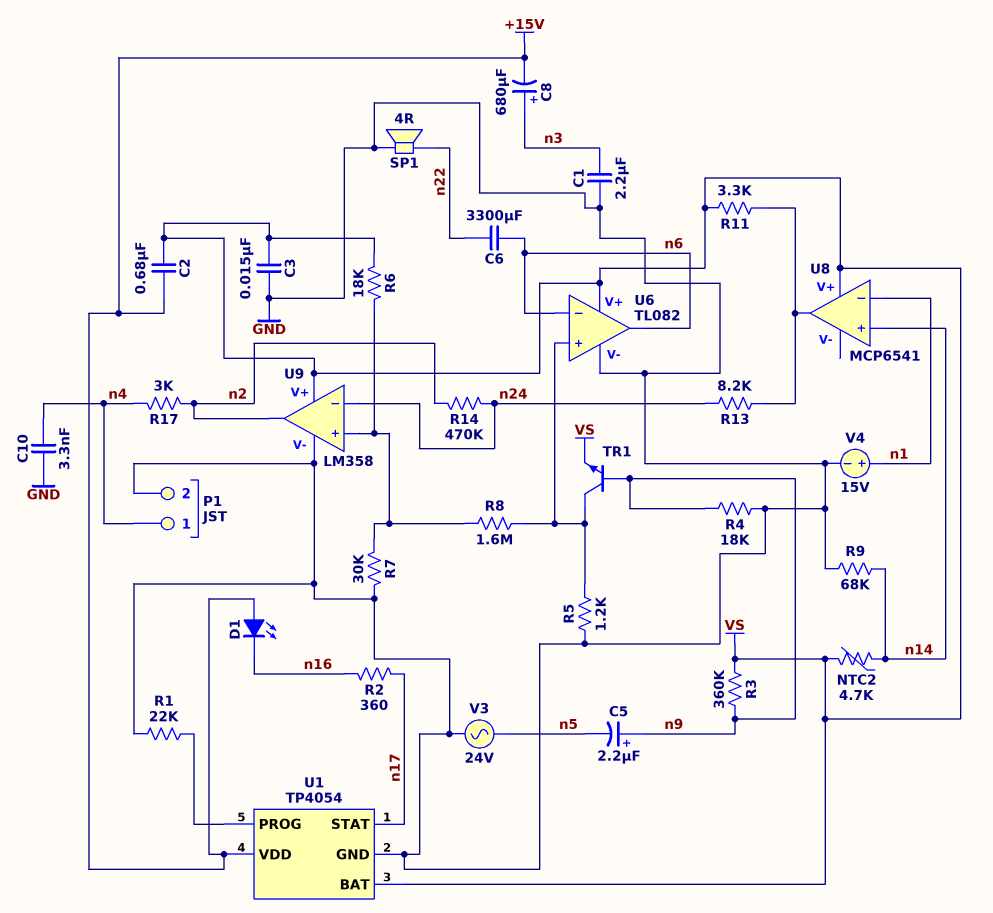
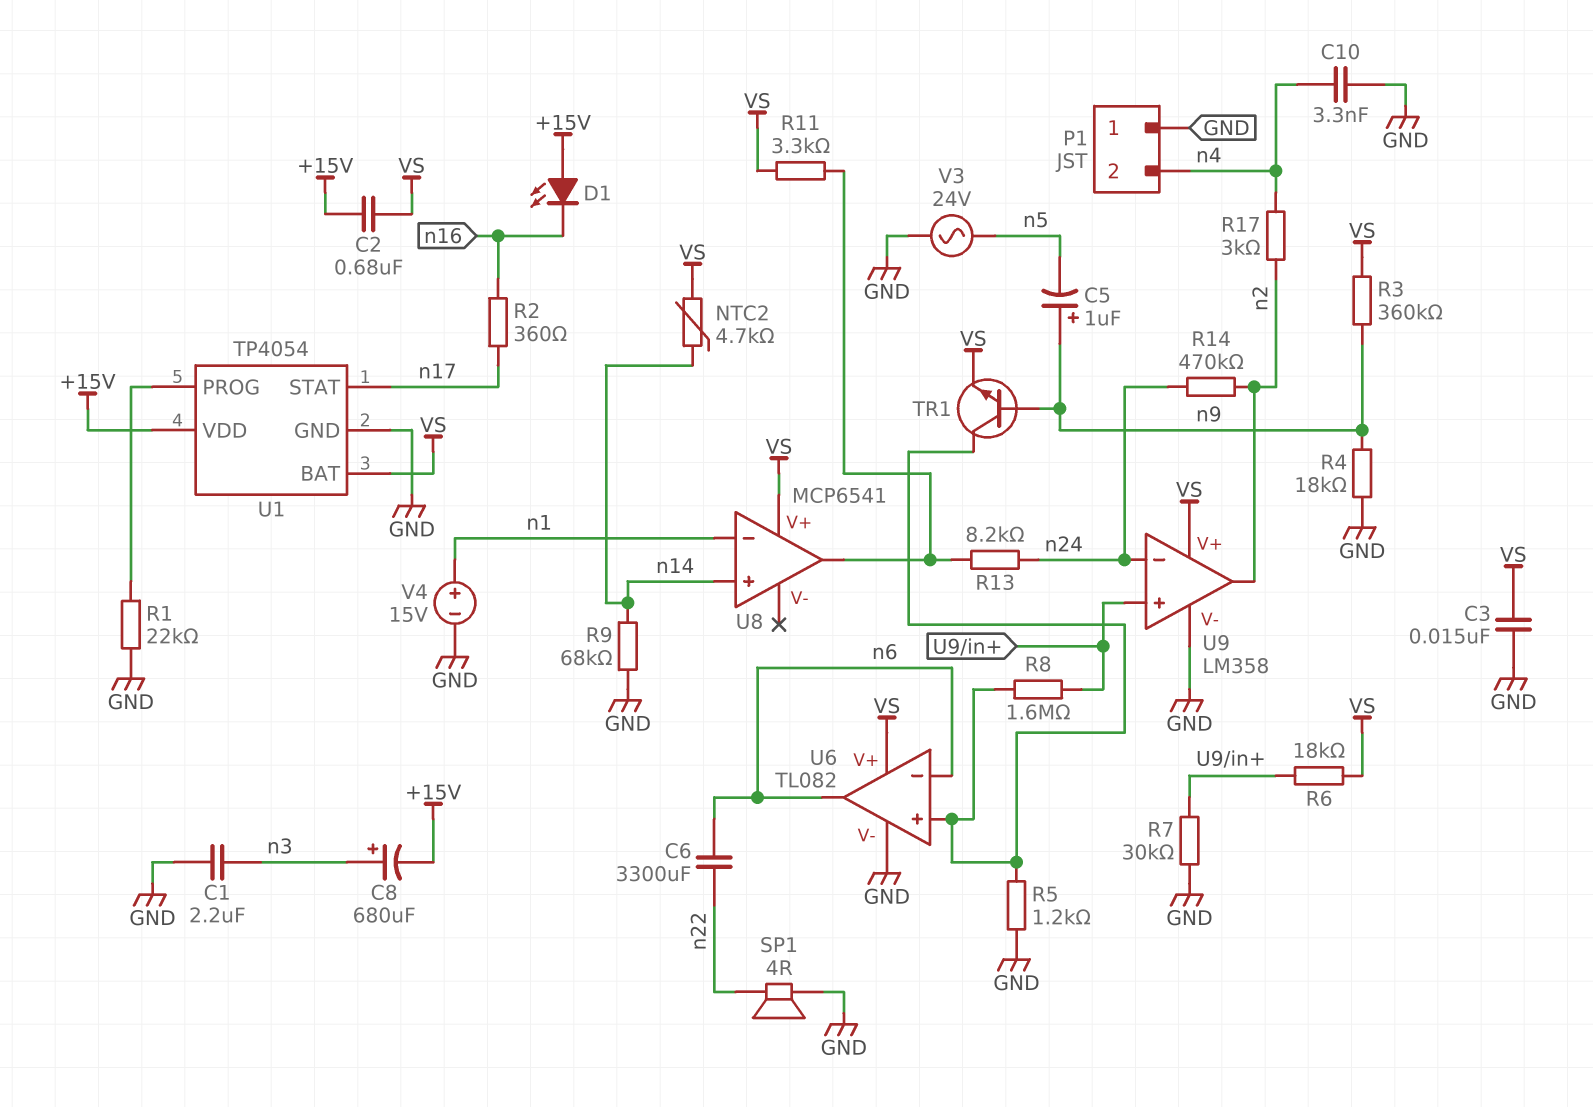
C5: 2.2uF (plus n9, minus n5) -> 1uF (plus n9, minus n5)
P1 pin 1: n4 -> GND
P1 pin 2: GND -> n4

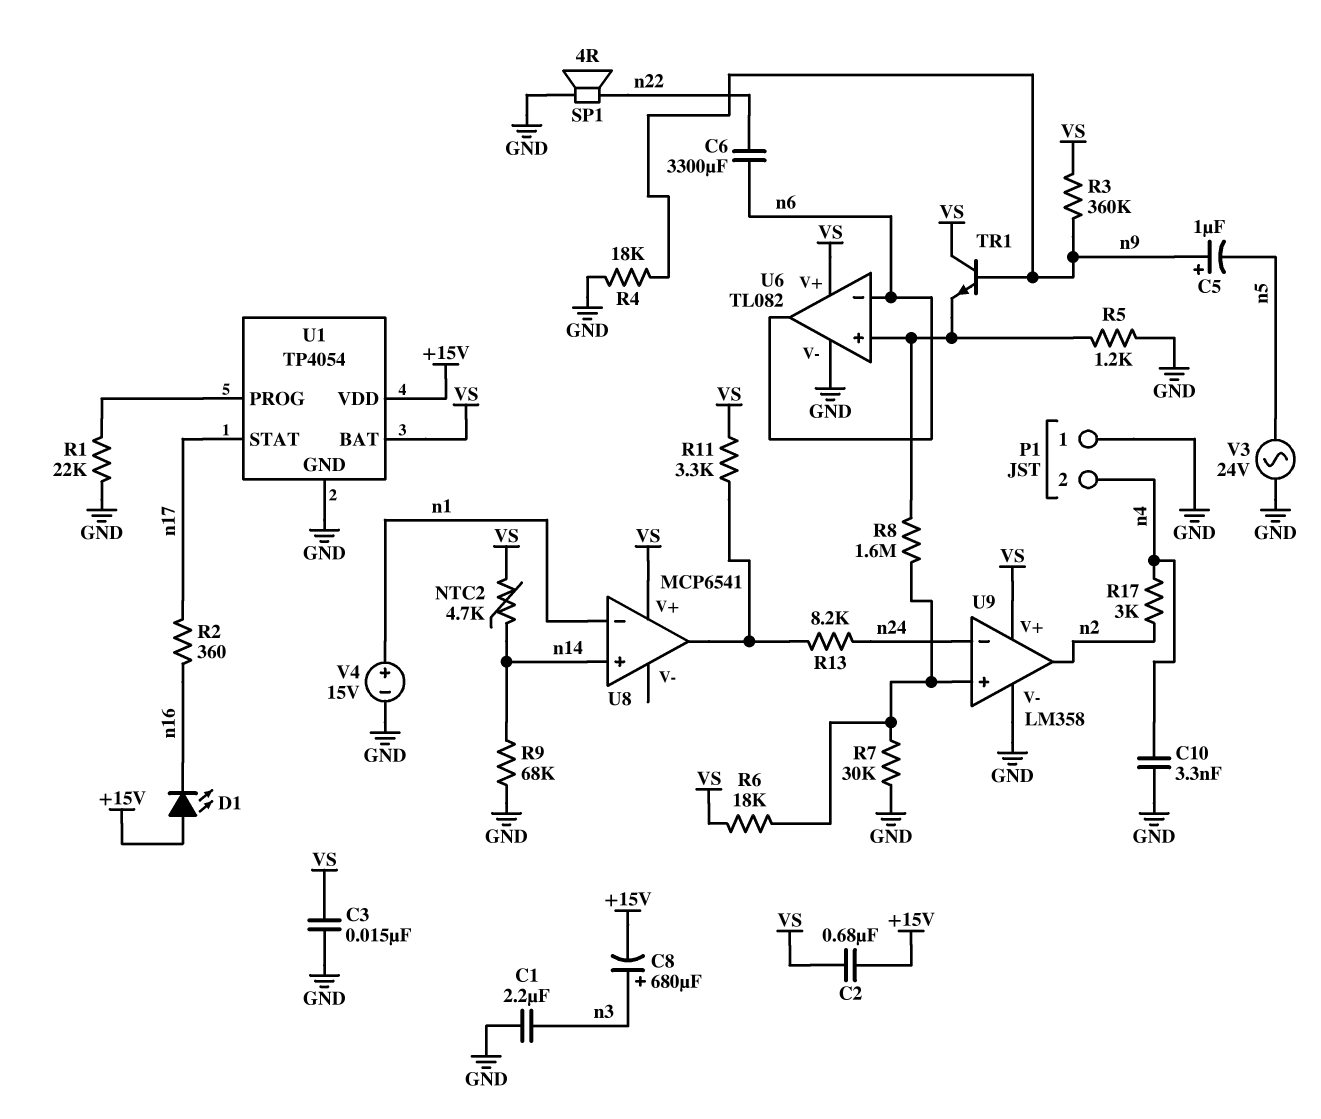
R14: 470k (n2, n24) -> none
TR1: NPN (B n9, C U6/in+, E VS) -> NPN (B n9, C VS, E U6/in+)

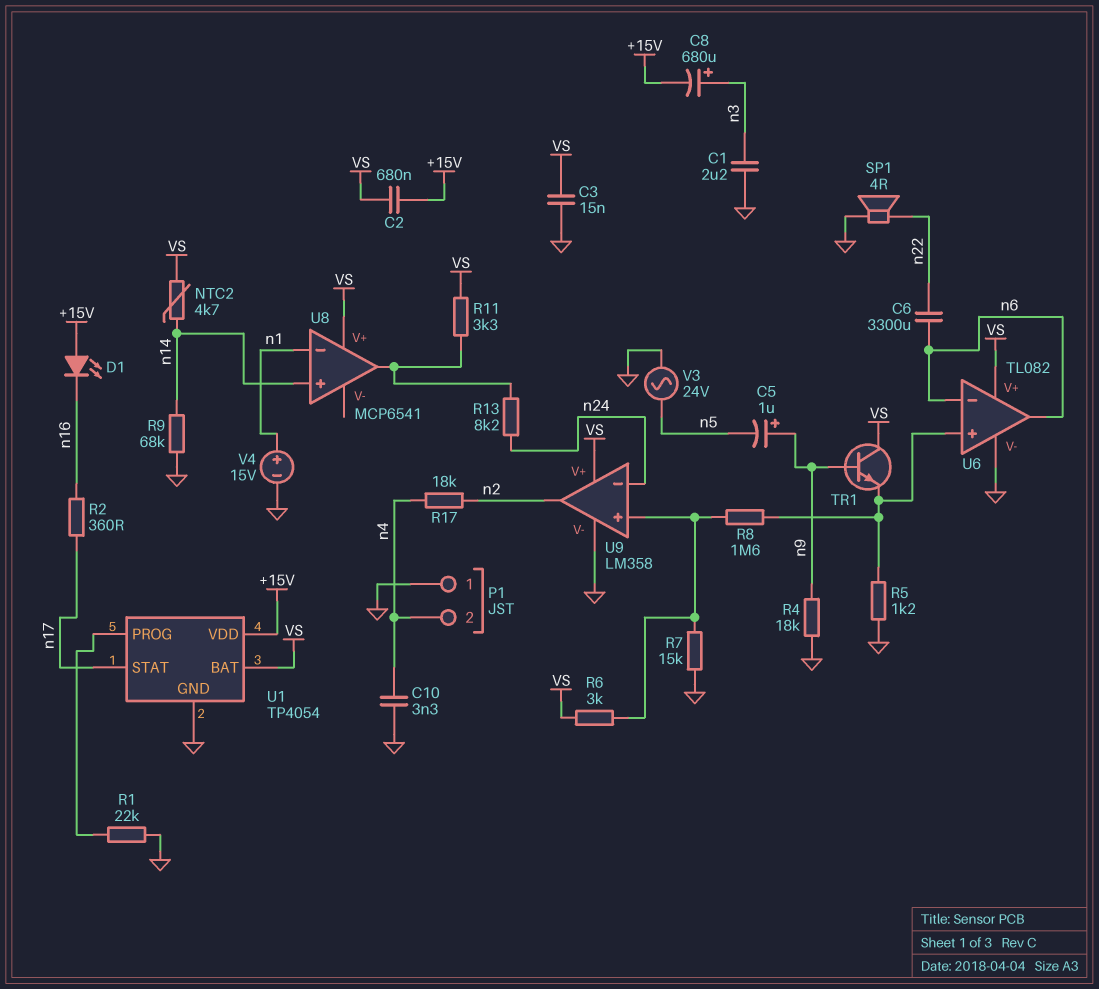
R3: 360k (VS, n9) -> none
R6: 18k (U9/in+, VS) -> 3k (U9/in+, VS)
R7: 30k (GND, U9/in+) -> 15k (GND, U9/in+)
R17: 3k (n2, n4) -> 18k (n2, n4)

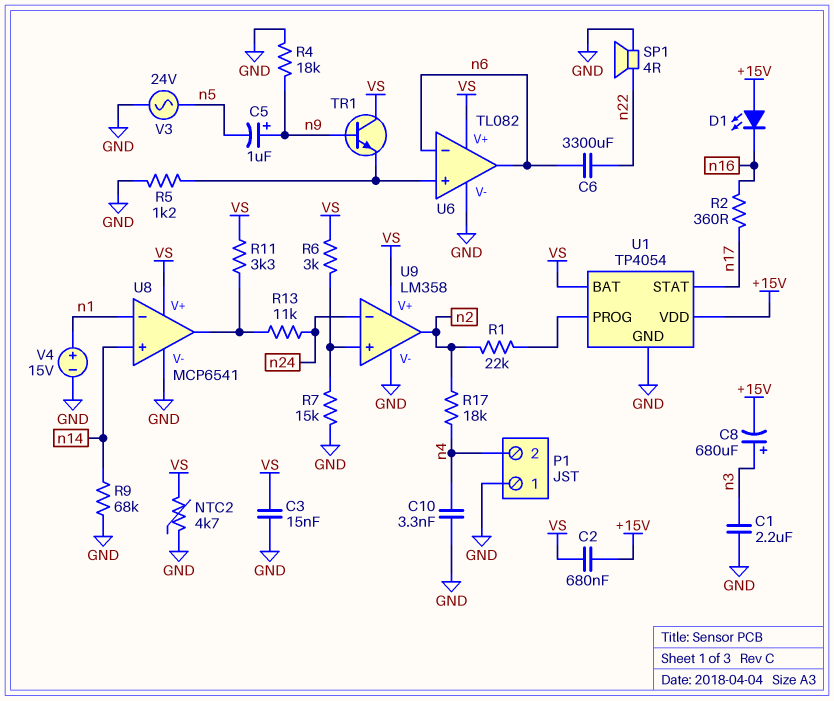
NTC2: 4.7k (VS, n14) -> 4.7k (GND, VS)
R1: 22k (GND, U1/PROG) -> 22k (U1/PROG, n2)
R8: 1.6M (U6/in+, U9/in+) -> none
R13: 8.2k (U8/out, n24) -> 11k (U8/out, n24)
U8 pin V-: none -> GND

